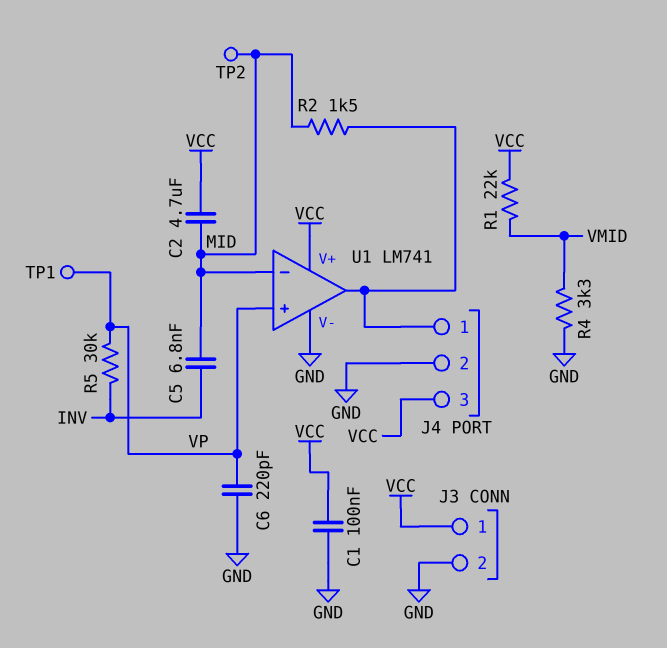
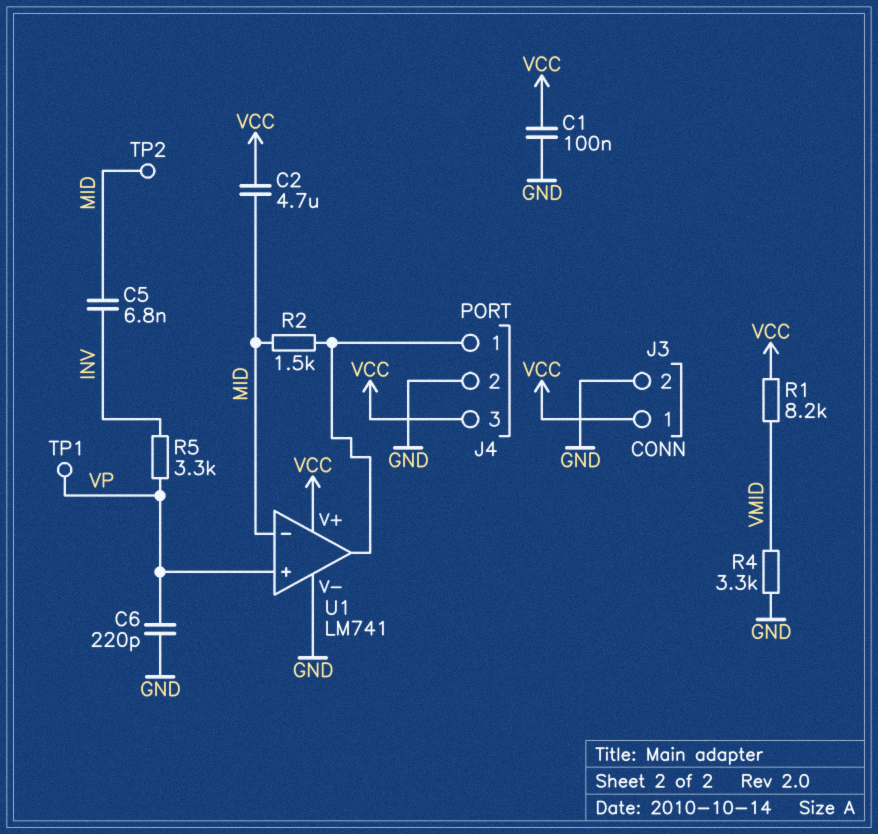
R1: 22k (VCC, VMID) -> 8.2k (VCC, VMID)
R5: 30k (INV, VP) -> 3.3k (INV, VP)

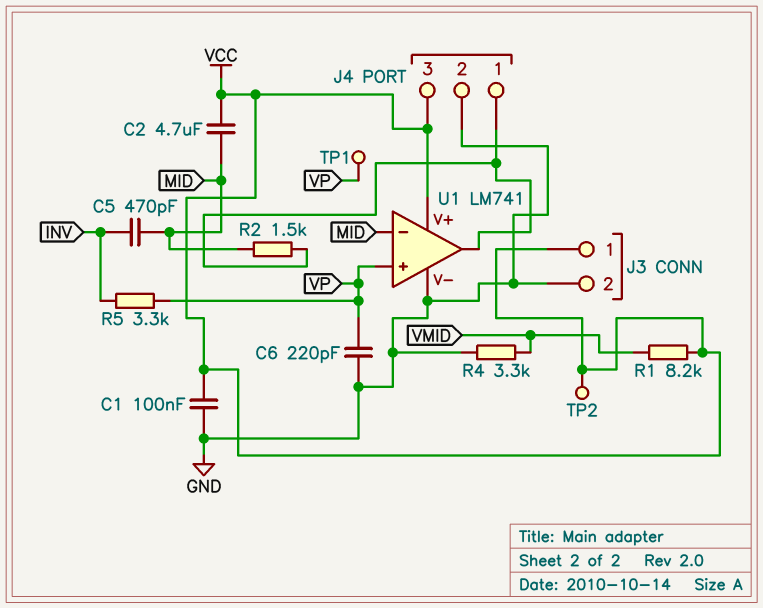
C5: 6.8nF (INV, MID) -> 470pF (INV, MID)
TP2: test point (MID) -> test point (VCC)

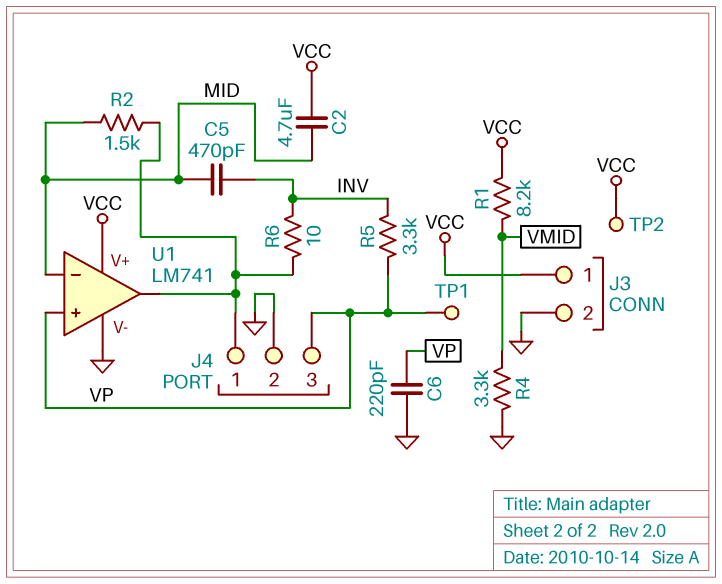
C1: 100nF (GND, VCC) -> none
J4 pin 3: VCC -> VP
R6: none -> 10 (INV, J4/1)

